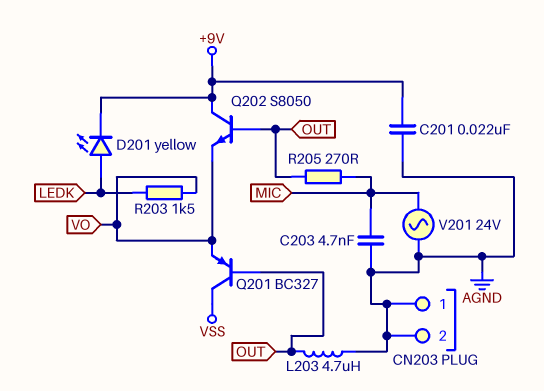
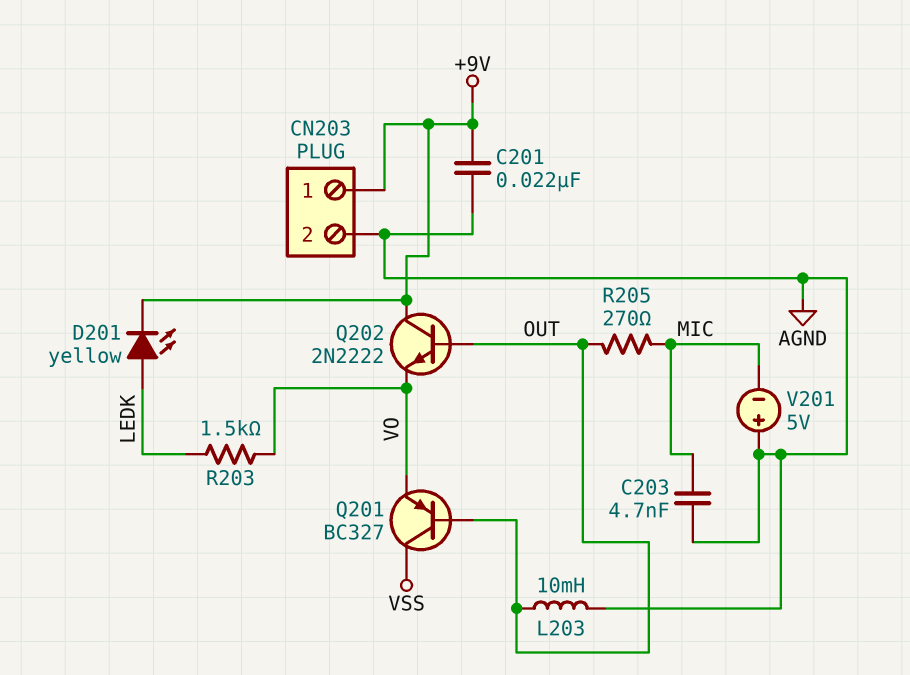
CN203 pin 1: AGND -> +9V
L203: 4.7uH (AGND, OUT) -> 10mH (AGND, OUT)
Q202: NPN S8050 (B OUT, C +9V, E VO) -> NPN 2N2222 (B OUT, C +9V, E VO)
V201: AC 24V (AGND, MIC) -> 5V (plus AGND, minus MIC)

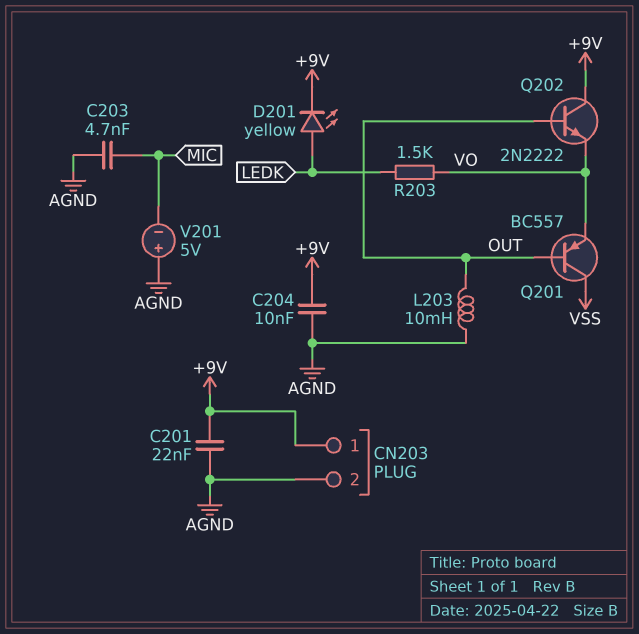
C204: none -> 10nF (+9V, AGND)
Q201: PNP BC327 (B OUT, C VSS, E VO) -> PNP BC557 (B OUT, C VSS, E VO)
R205: 270 (MIC, OUT) -> none

